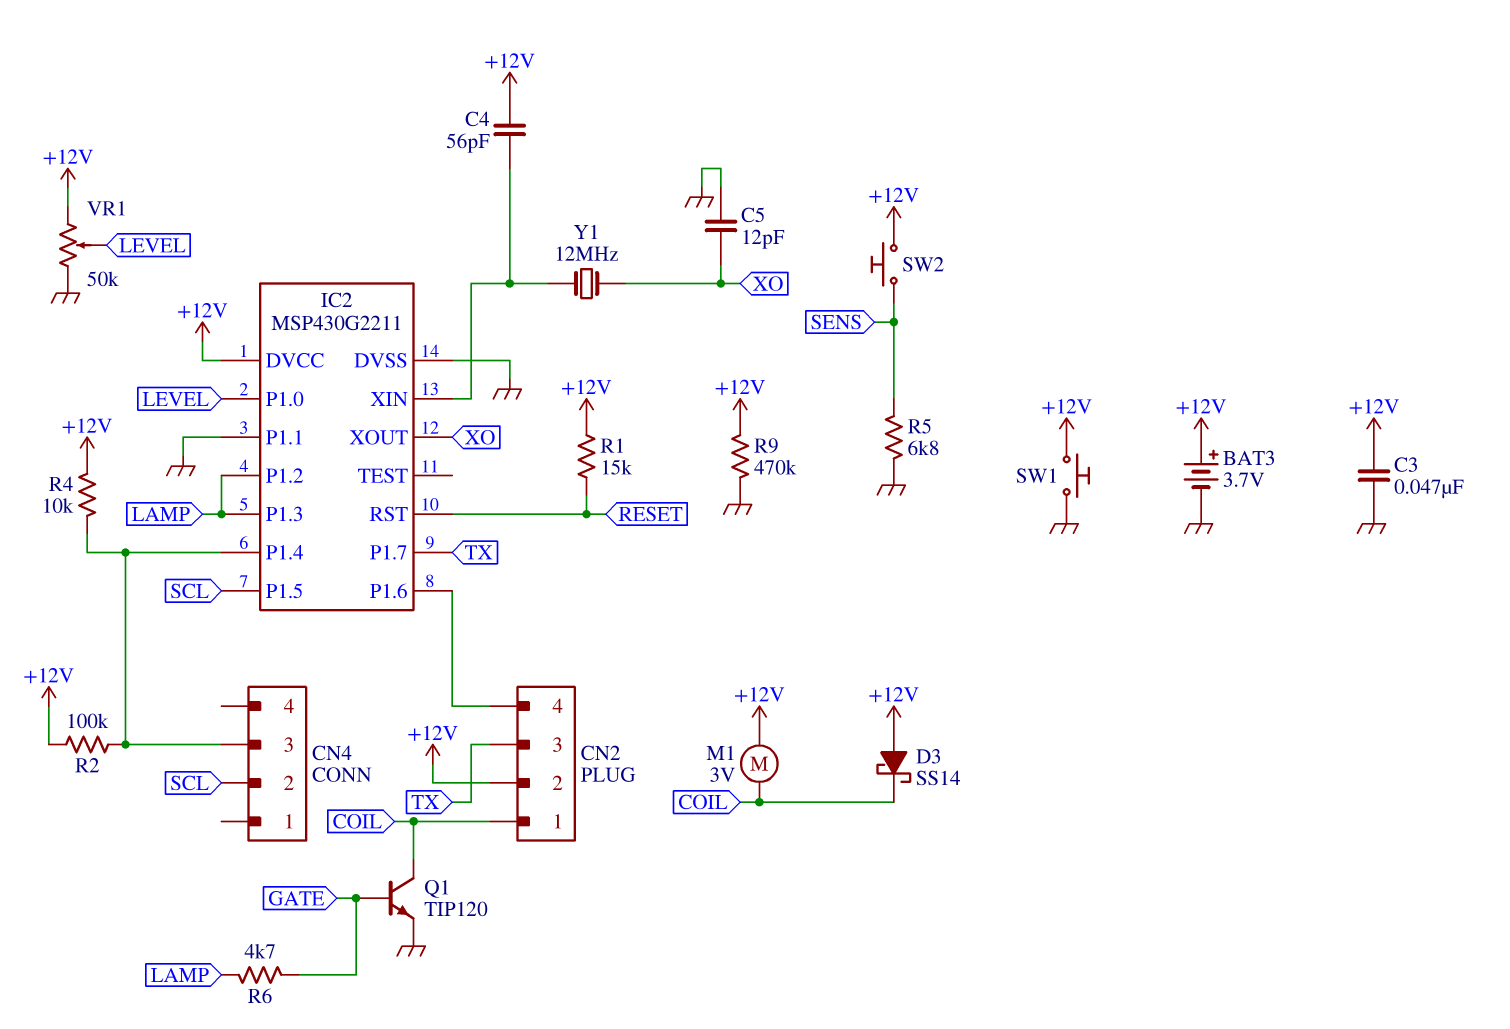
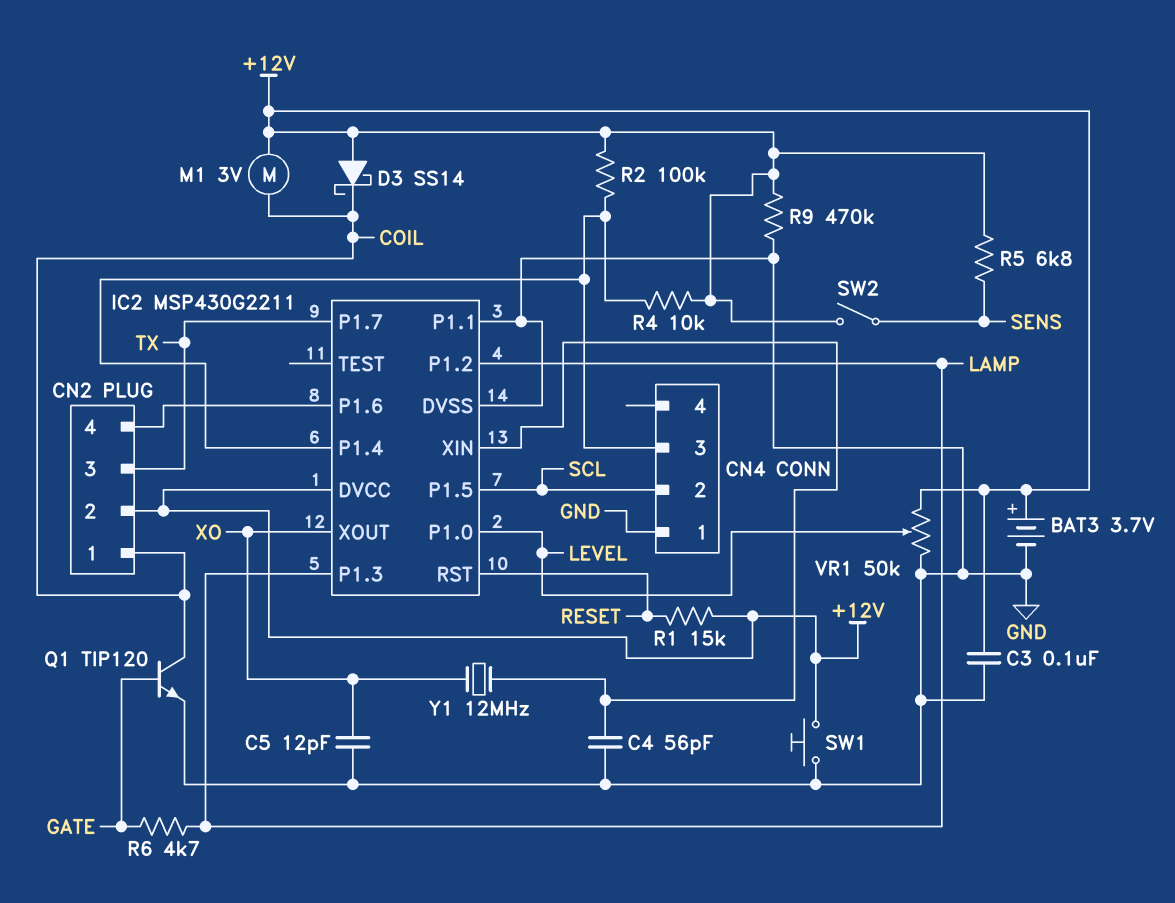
C3: 47nF (+12V, GND) -> 100nF (+12V, GND)
C4: 56pF (+12V, IC2/XIN) -> 56pF (GND, IC2/XIN)
CN4 pin 1: none -> GND
R5: 6.8k (GND, SENS) -> 6.8k (+12V, SENS)
SW2: button (+12V, SENS) -> switch (+12V, SENS)

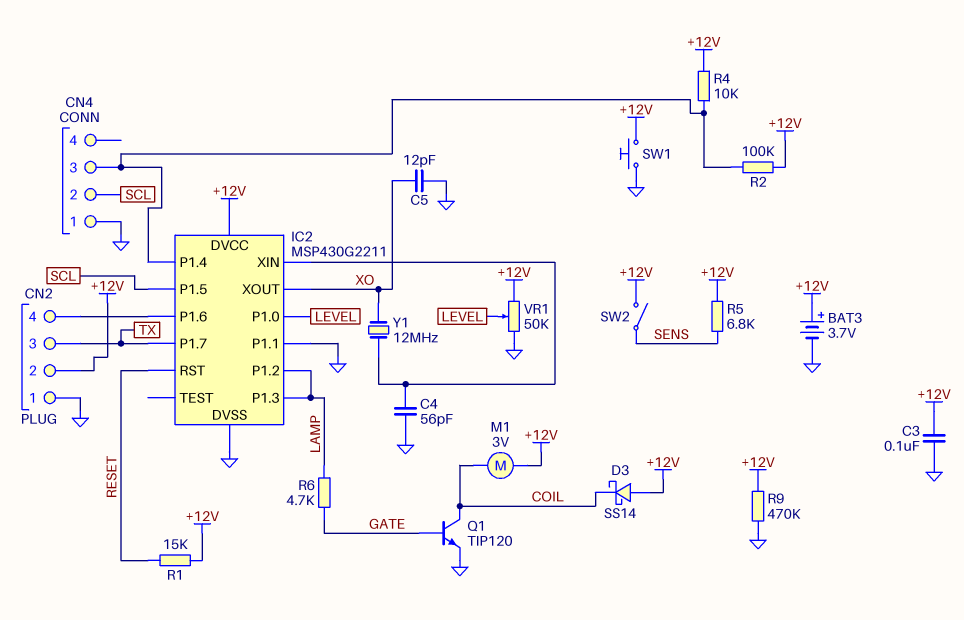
CN2 pin 1: COIL -> GND

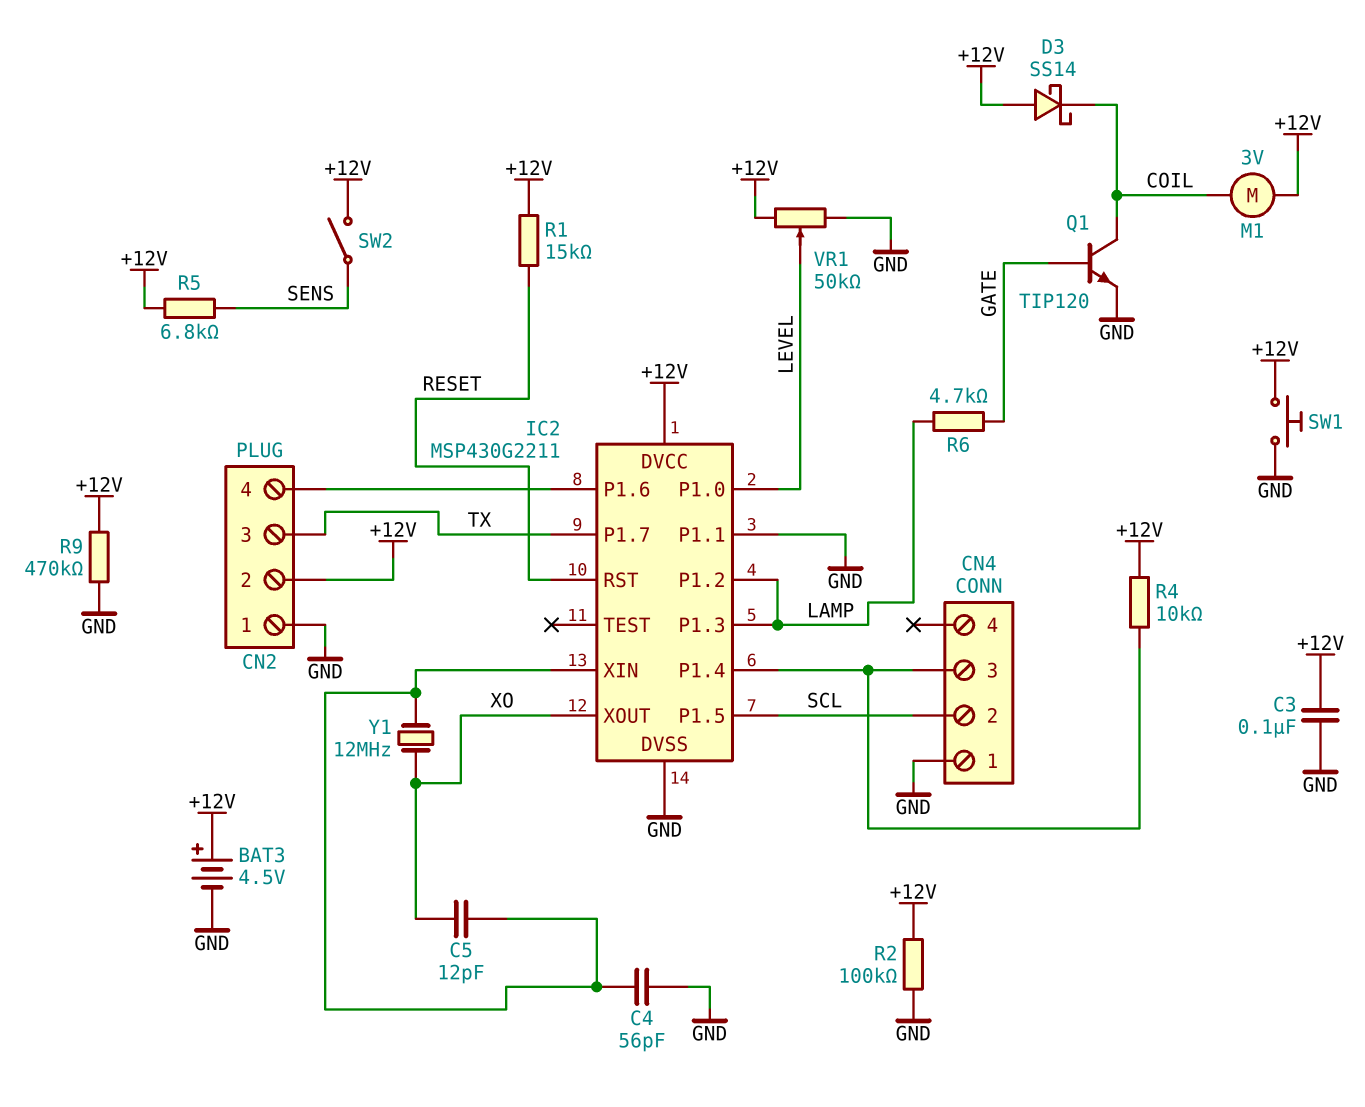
BAT3: 3.7V (plus +12V, minus GND) -> 4.5V (plus +12V, minus GND)
C5: 12pF (GND, XO) -> 12pF (IC2/XIN, XO)
R2: 100k (+12V, CN4/3) -> 100k (+12V, GND)

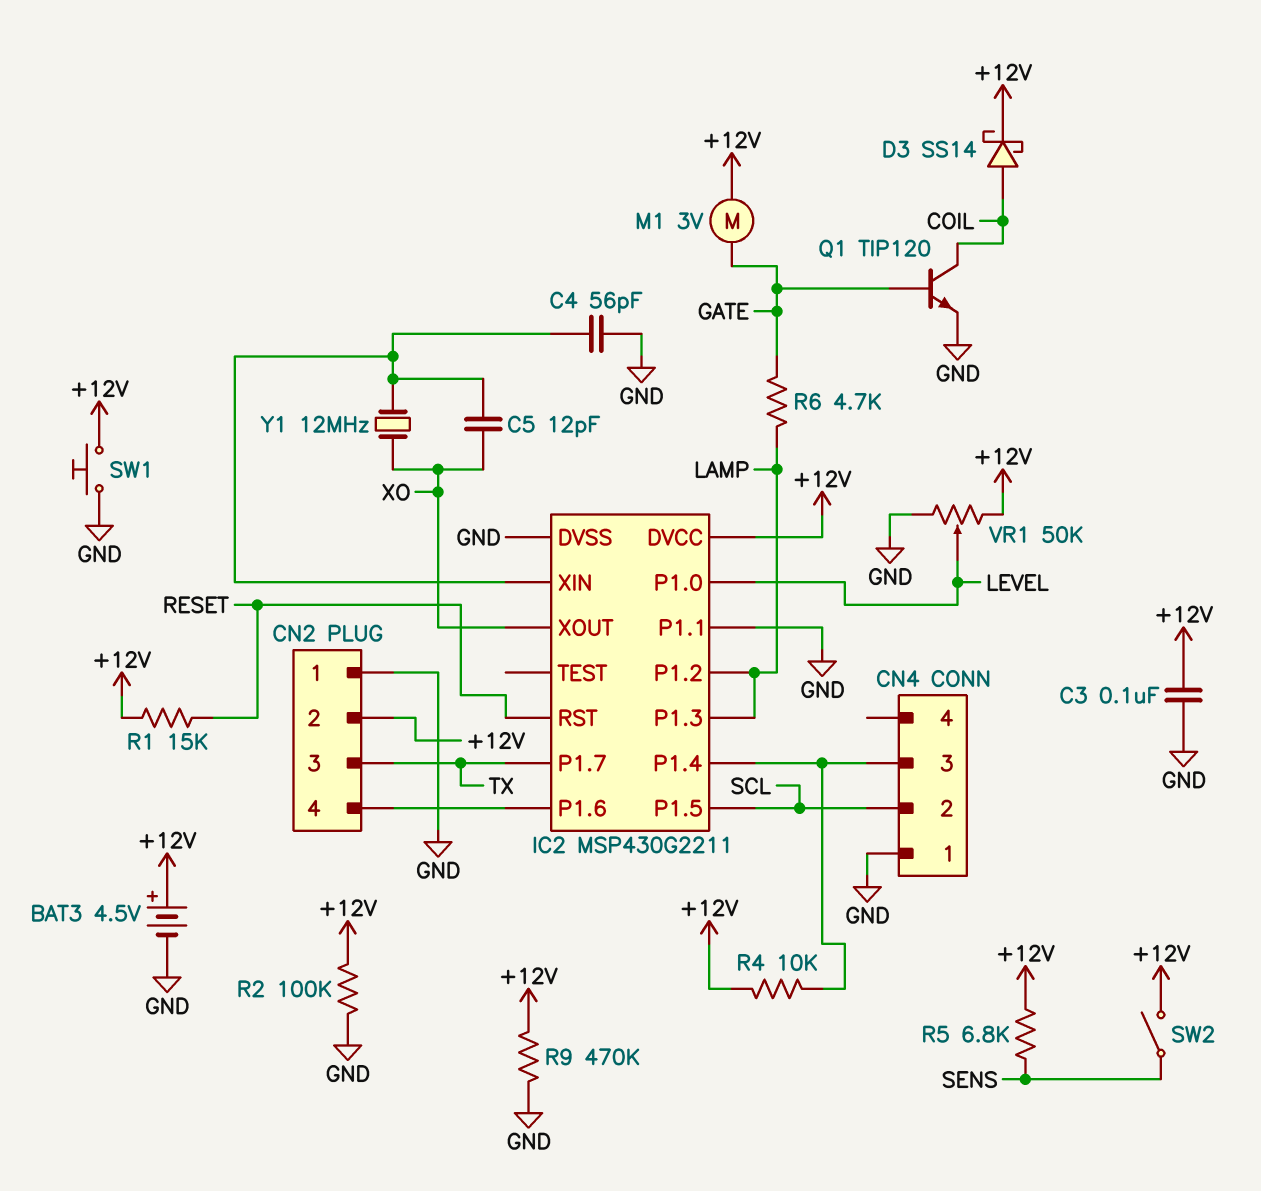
D3: schottky SS14 (A +12V, K COIL) -> schottky SS14 (A COIL, K +12V)
M1: motor 3V (+12V, COIL) -> motor 3V (+12V, GATE)

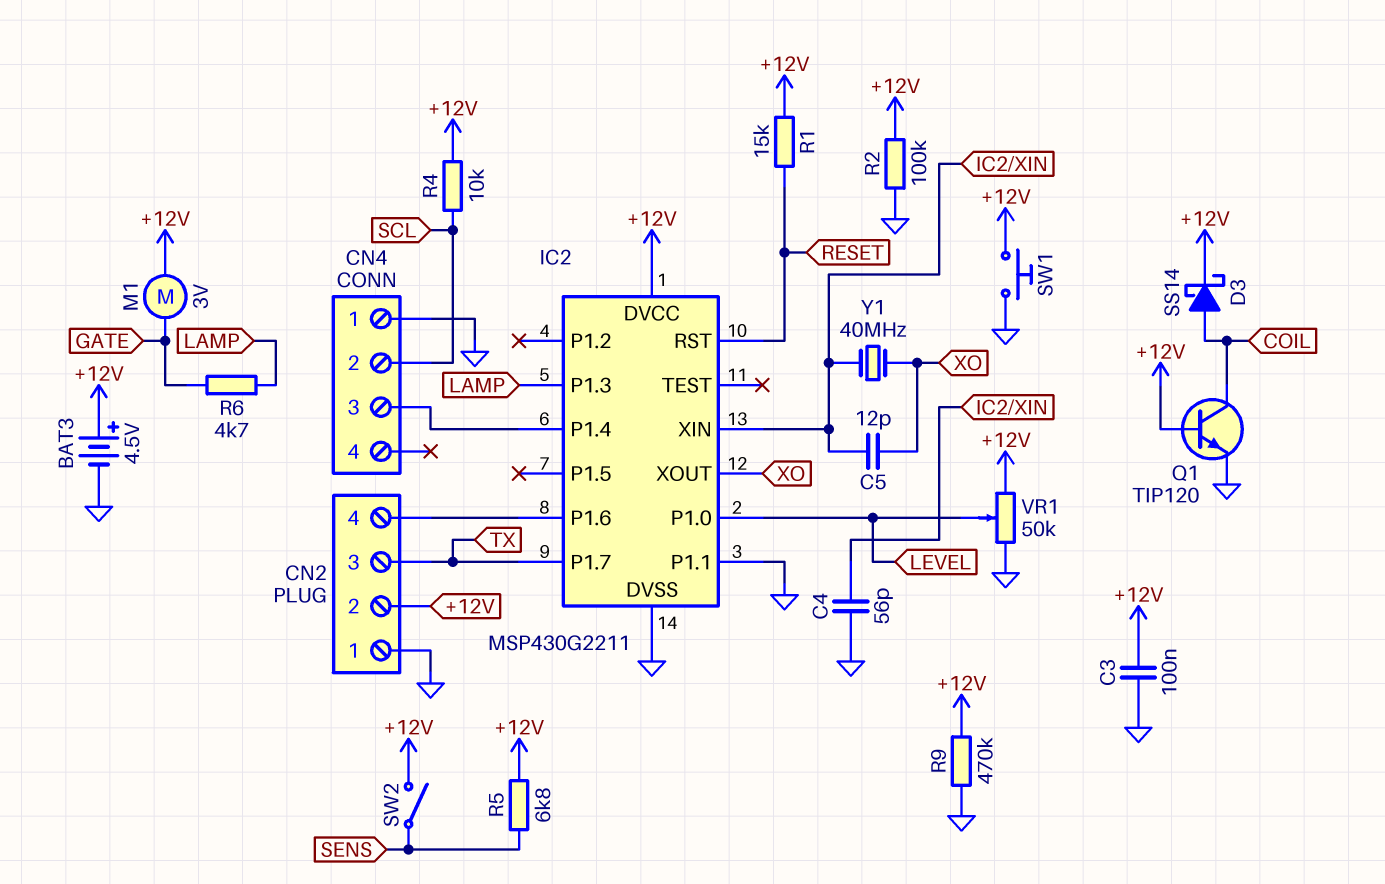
IC2 pin P1.2: LAMP -> none
IC2 pin P1.5: SCL -> none
Q1: NPN TIP120 (B GATE, C COIL, E GND) -> NPN TIP120 (B +12V, C COIL, E GND)
R4: 10k (+12V, CN4/3) -> 10k (+12V, SCL)
Y1: 12MHz (IC2/XIN, XO) -> 40MHz (IC2/XIN, XO)

